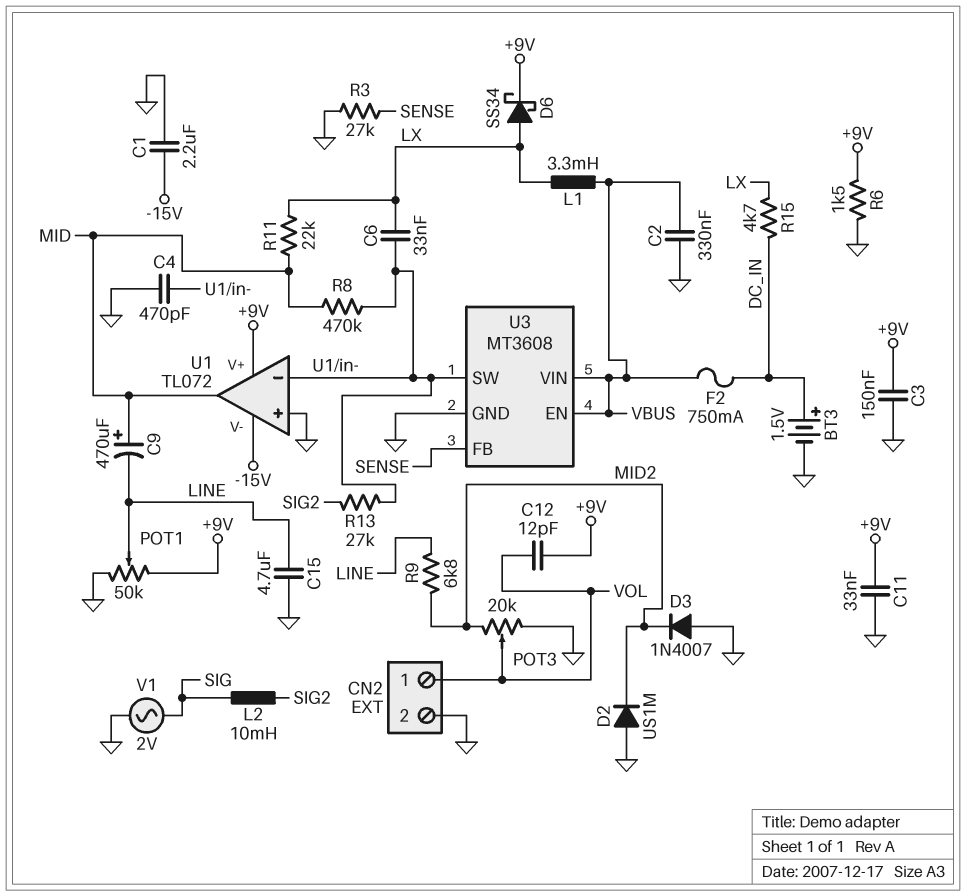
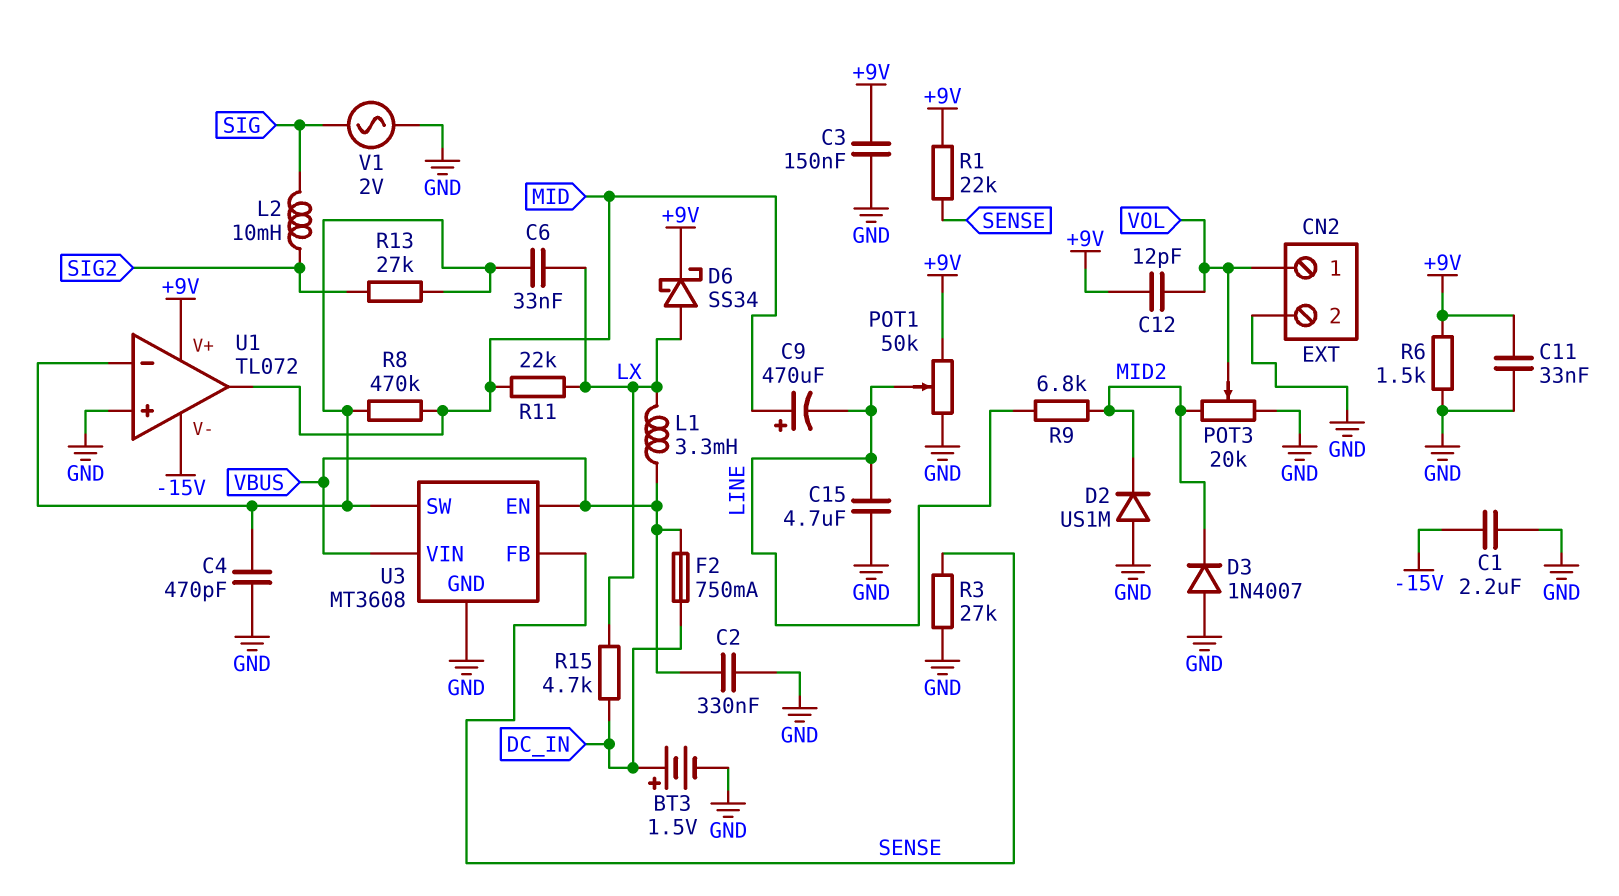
R1: none -> 22k (+9V, SENSE)

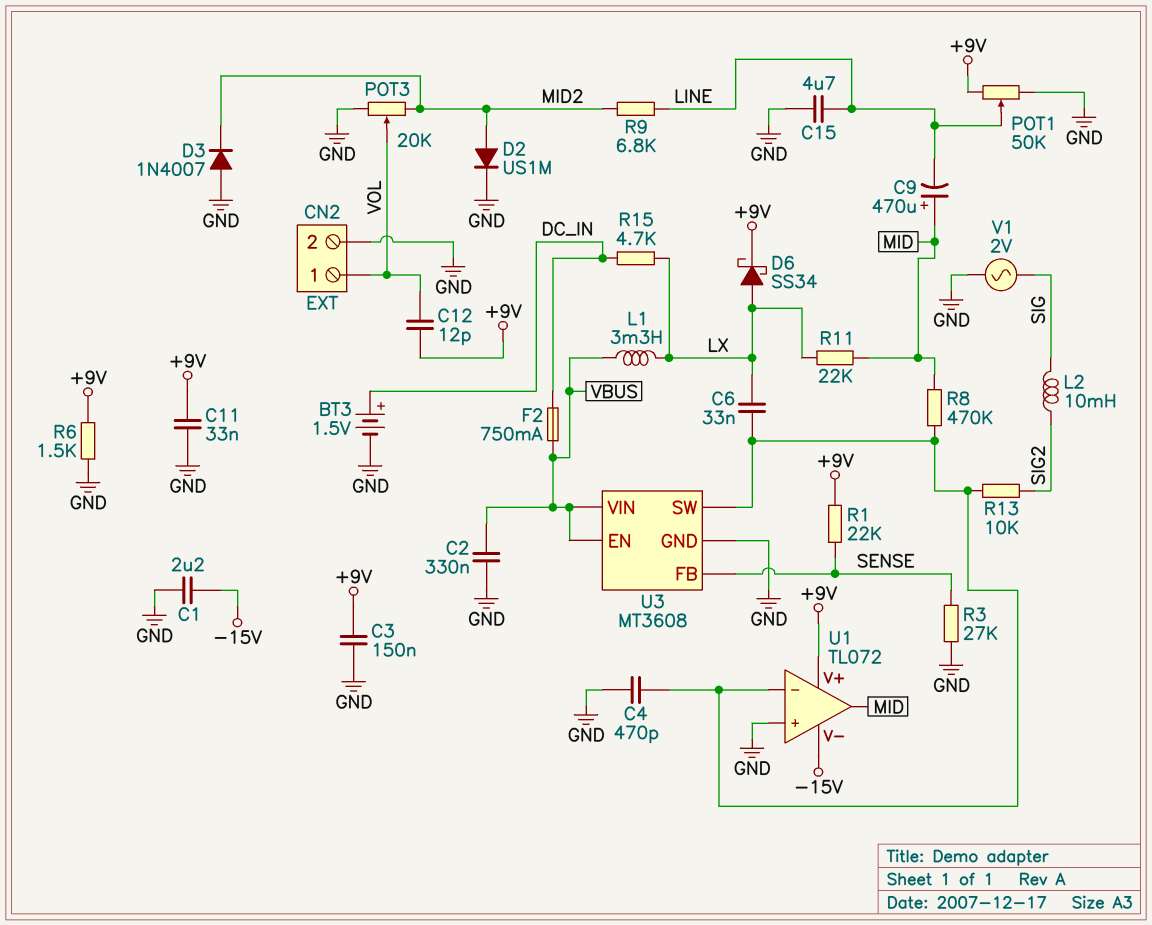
D2: diode US1M (A GND, K MID2) -> diode US1M (A MID2, K GND)
R13: 27k (SIG2, U1/in-) -> 10k (SIG2, U1/in-)

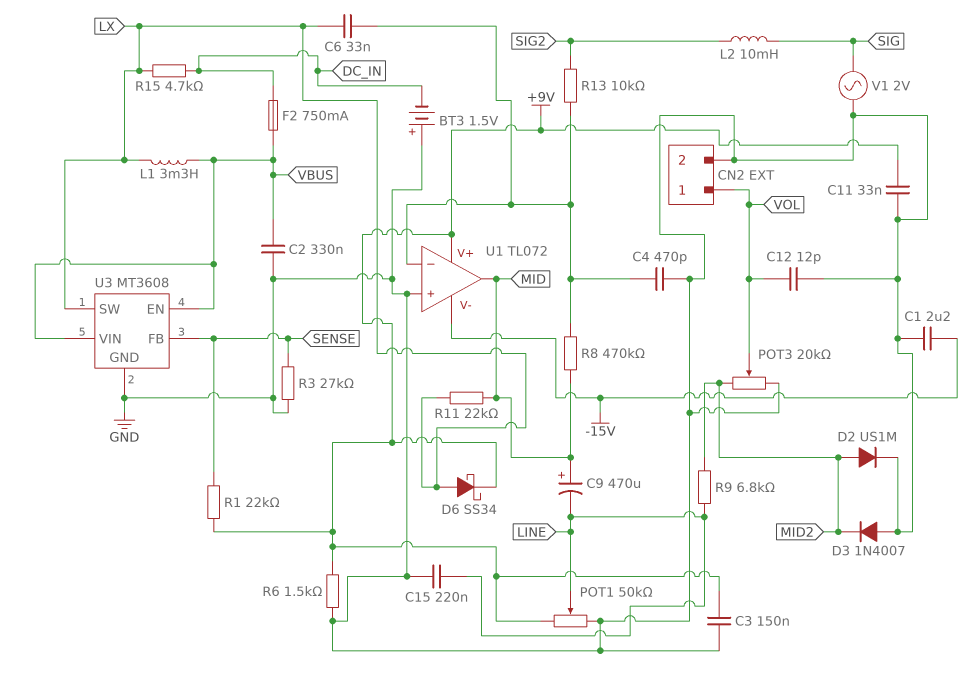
BT3: 1.5V (plus DC_IN, minus GND) -> 1.5V (plus GND, minus DC_IN)
C12: 12pF (+9V, VOL) -> 12pF (GND, VOL)
C15: 4.7uF (GND, LINE) -> 220nF (GND, LINE)
U3 pin SW: U1/in- -> LX

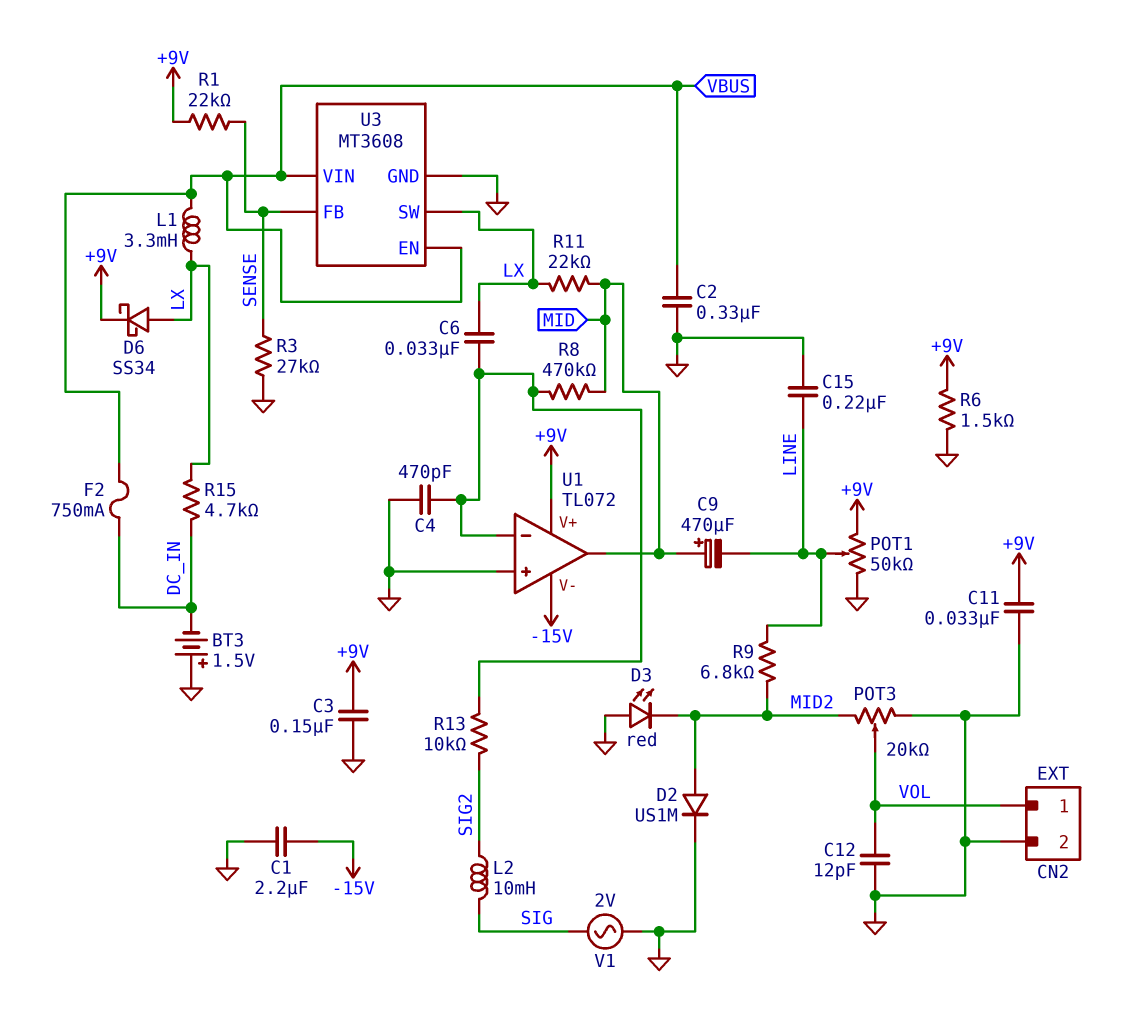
D3: diode 1N4007 (A GND, K MID2) -> LED red (A GND, K MID2)

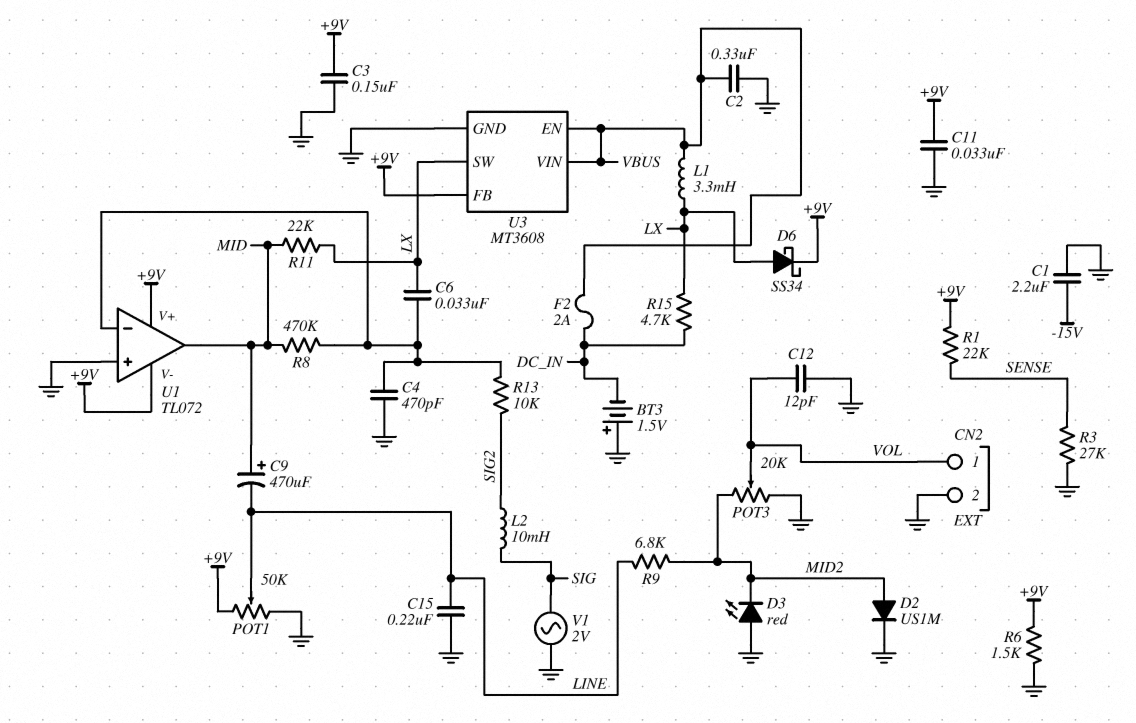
F2: 750mA (DC_IN, VBUS) -> 2A (DC_IN, VBUS)
U1 pin V-: -15V -> +9V
U3 pin FB: SENSE -> +9V

